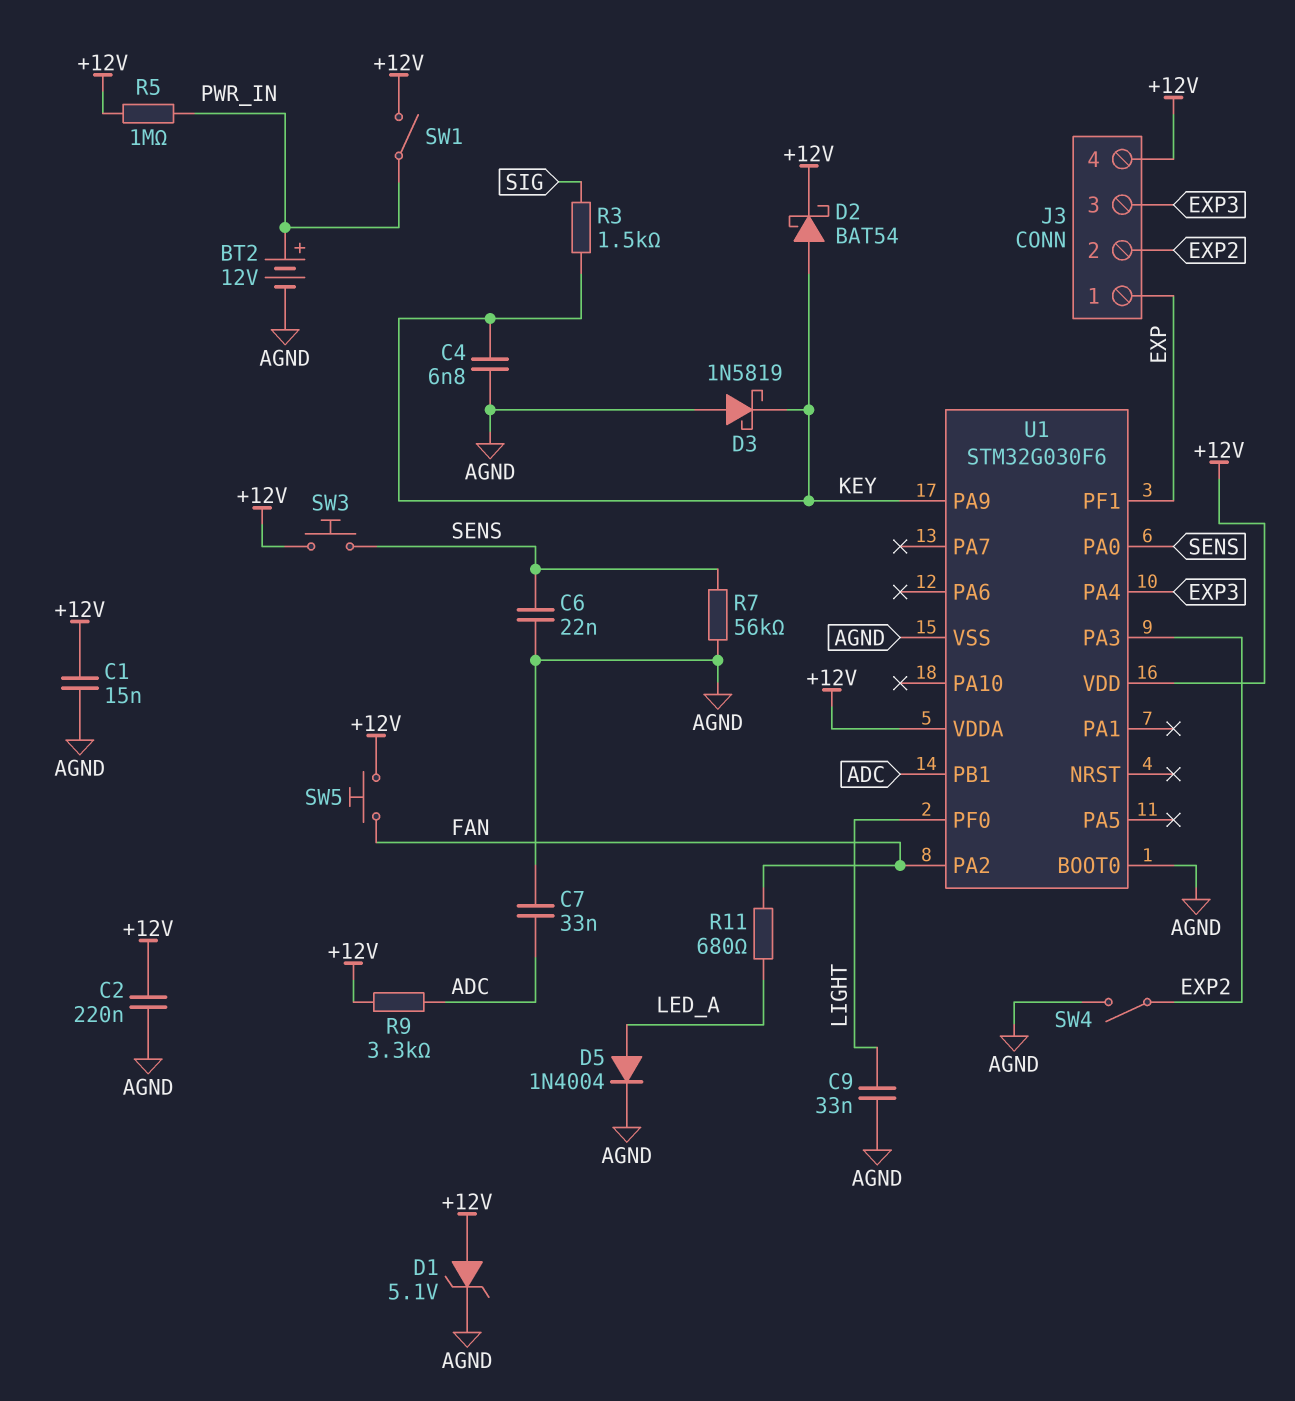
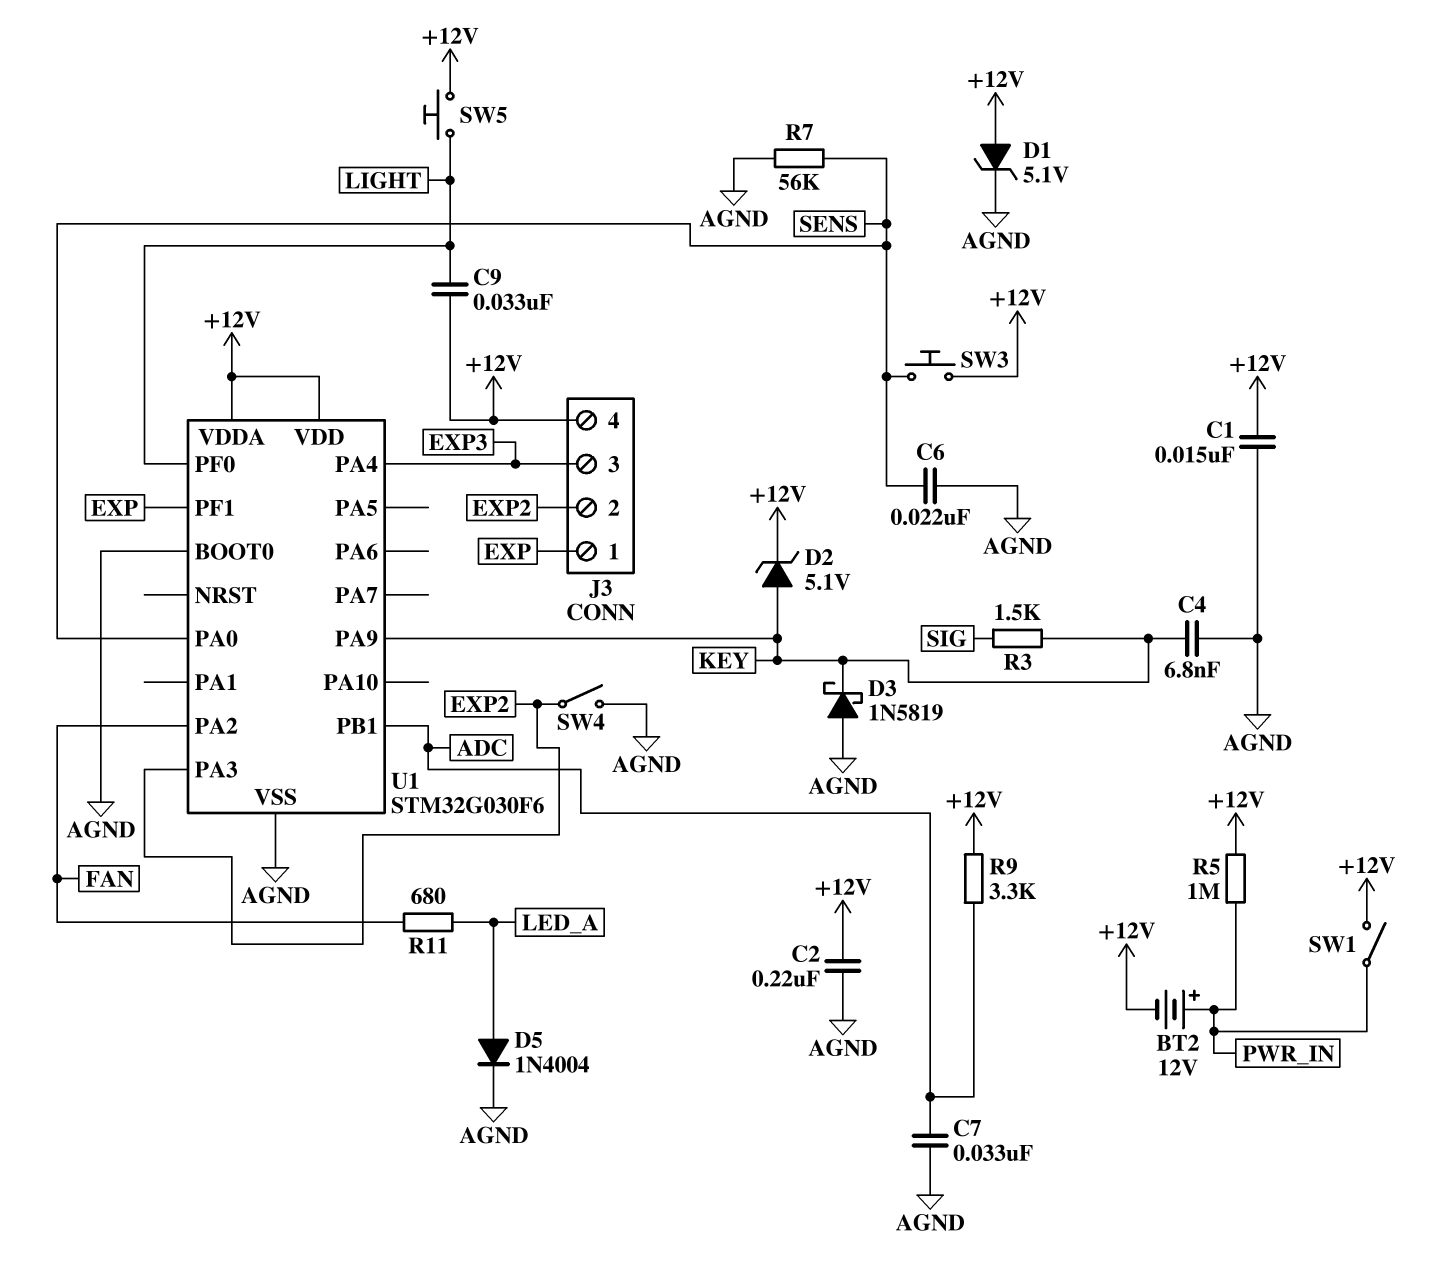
BT2: 12V (plus PWR_IN, minus AGND) -> 12V (plus PWR_IN, minus +12V)
C9: 33nF (AGND, LIGHT) -> 33nF (+12V, LIGHT)
D2: schottky BAT54 (A KEY, K +12V) -> zener 5.1V (A KEY, K +12V)
SW5: button (+12V, FAN) -> button (+12V, LIGHT)

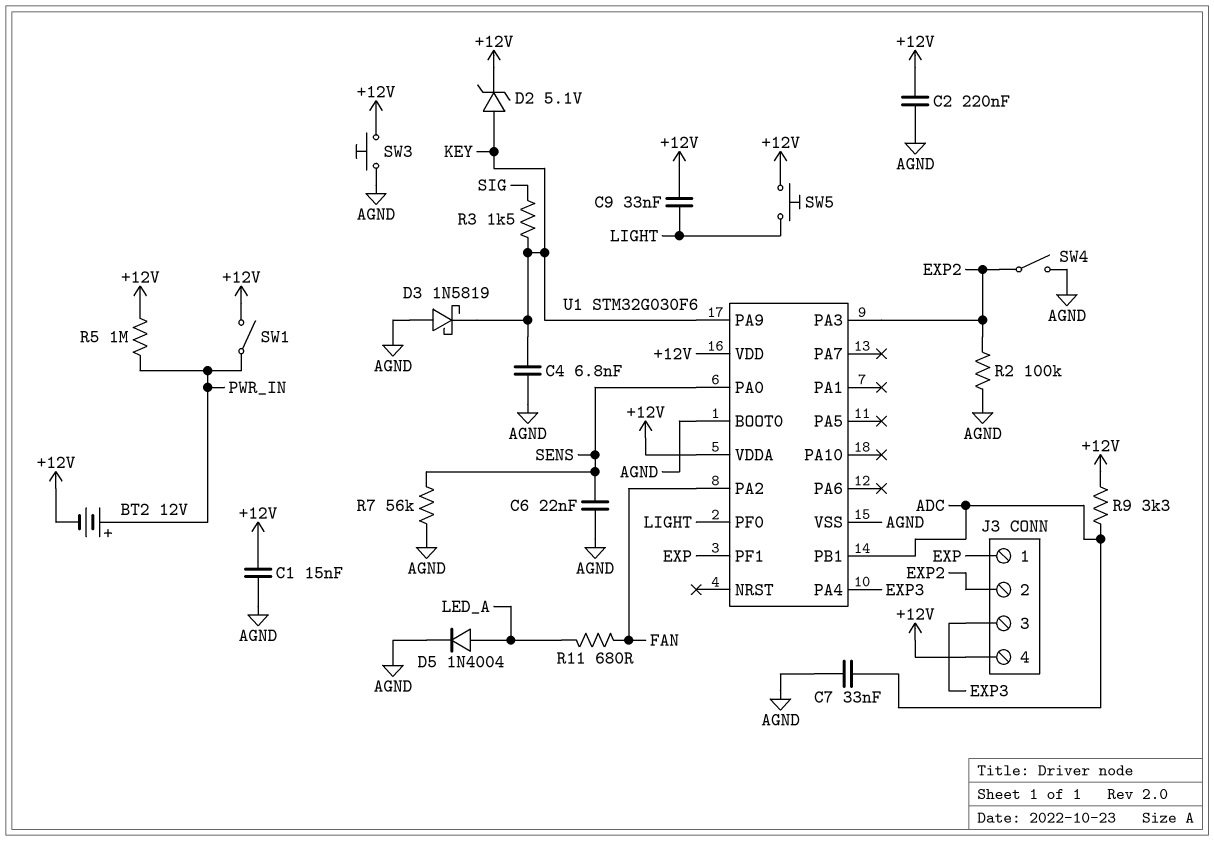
D1: zener 5.1V (A +12V, K AGND) -> none
R2: none -> 100k (AGND, EXP2)
SW3: button (+12V, SENS) -> button (+12V, AGND)

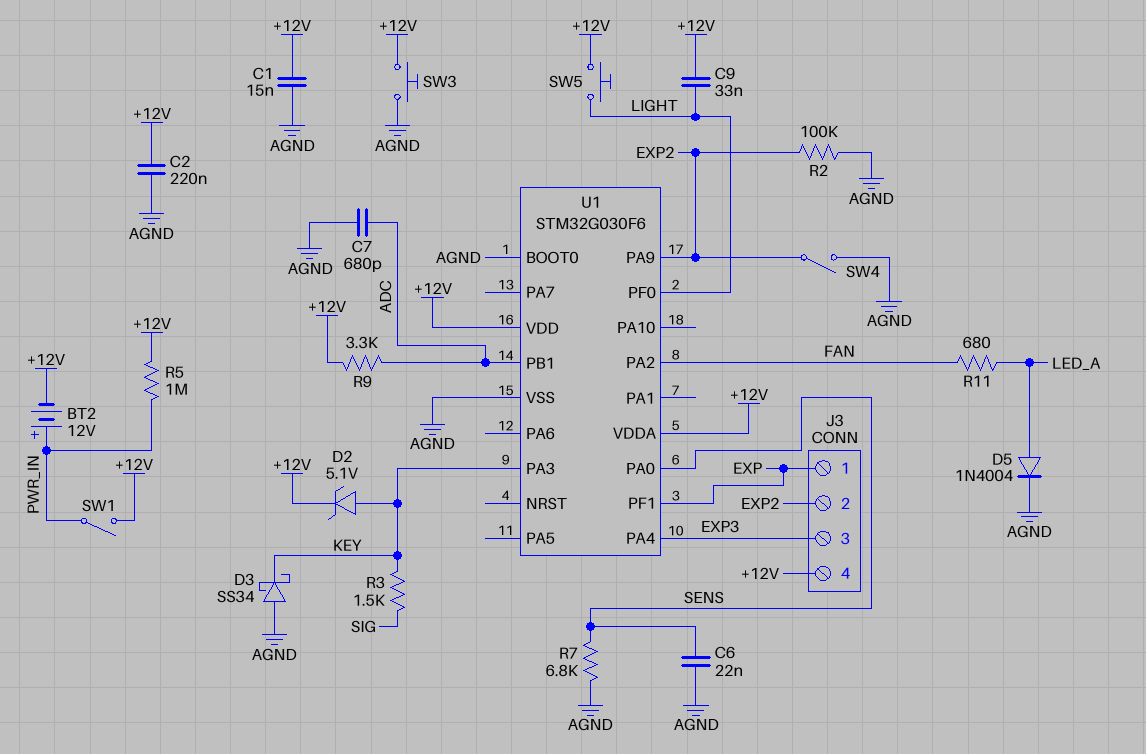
C4: 6.8nF (AGND, KEY) -> none
C7: 33nF (ADC, AGND) -> 680pF (ADC, AGND)
D3: schottky 1N5819 (A AGND, K KEY) -> schottky SS34 (A AGND, K KEY)
R7: 56k (AGND, SENS) -> 6.8k (AGND, SENS)
U1 pin PA3: EXP2 -> KEY
U1 pin PA9: KEY -> EXP2

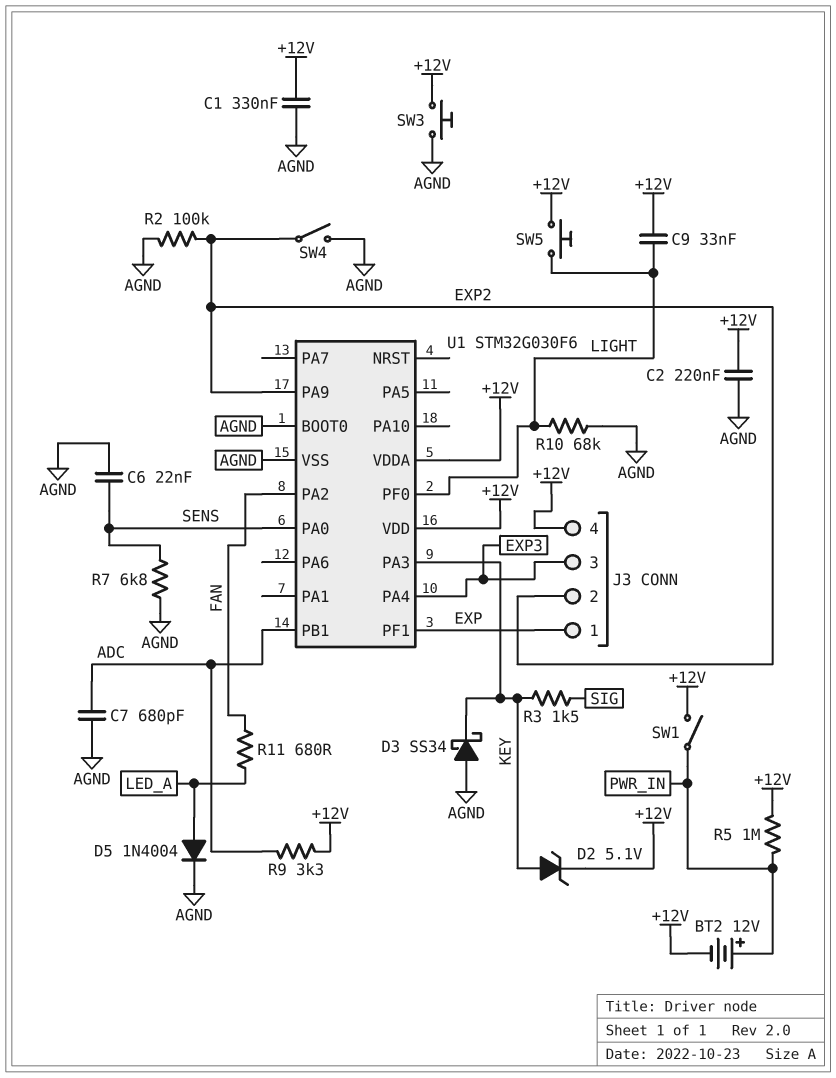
C1: 15nF (+12V, AGND) -> 330nF (+12V, AGND)
R10: none -> 68k (AGND, LIGHT)

